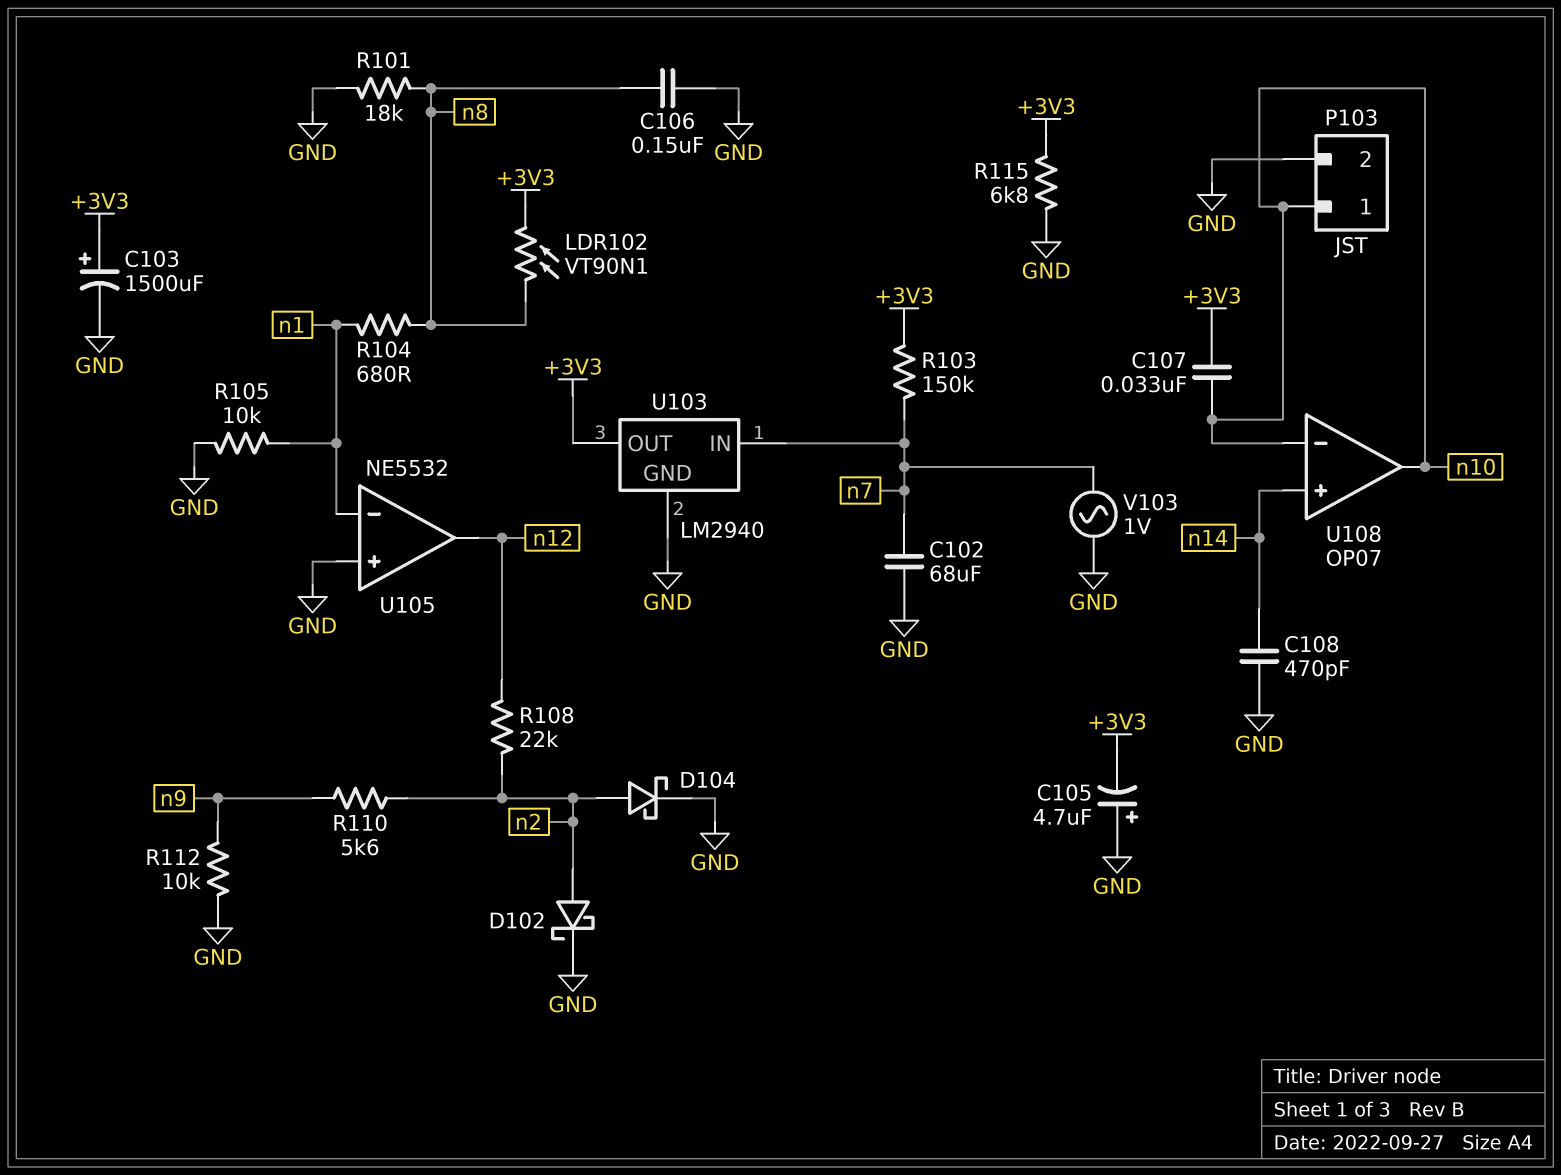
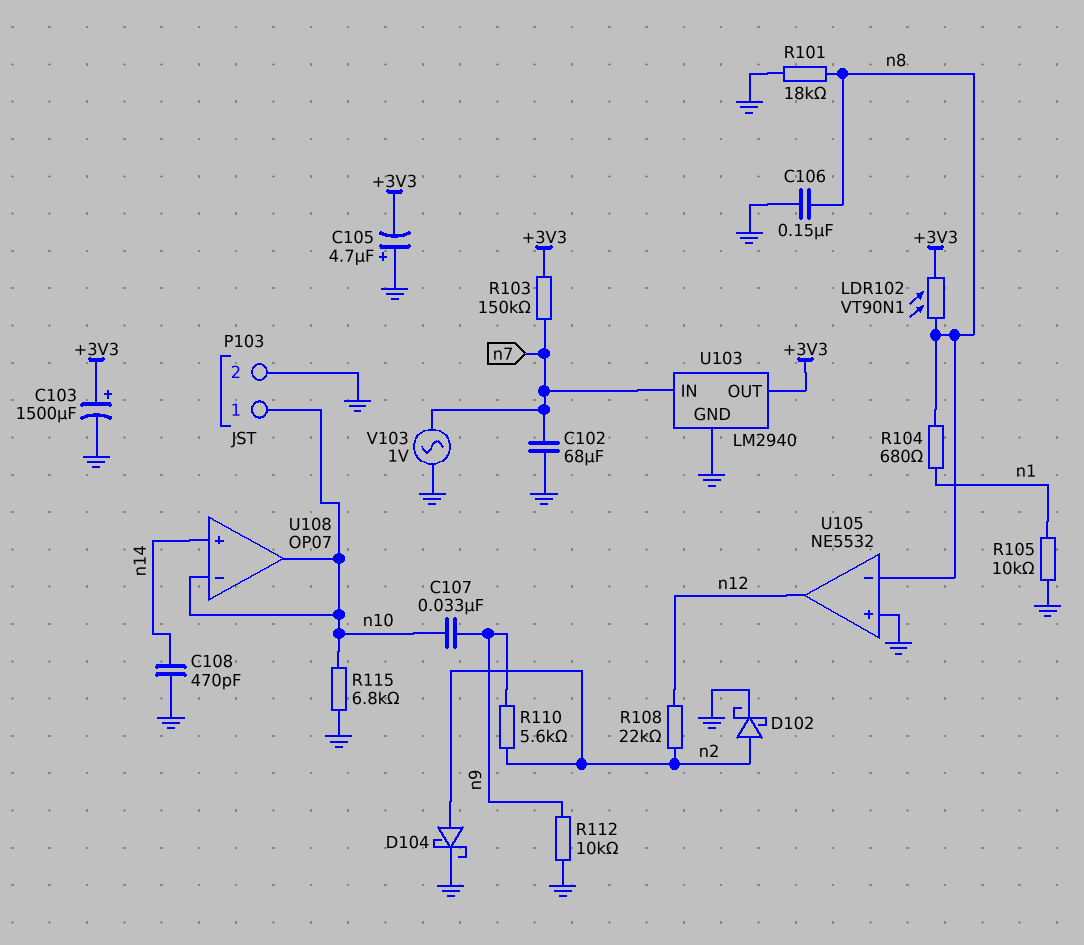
C107: 33nF (+3V3, n10) -> 33nF (n9, n10)
R115: 6.8k (+3V3, GND) -> 6.8k (GND, n10)
U105 pin in-: n1 -> n8

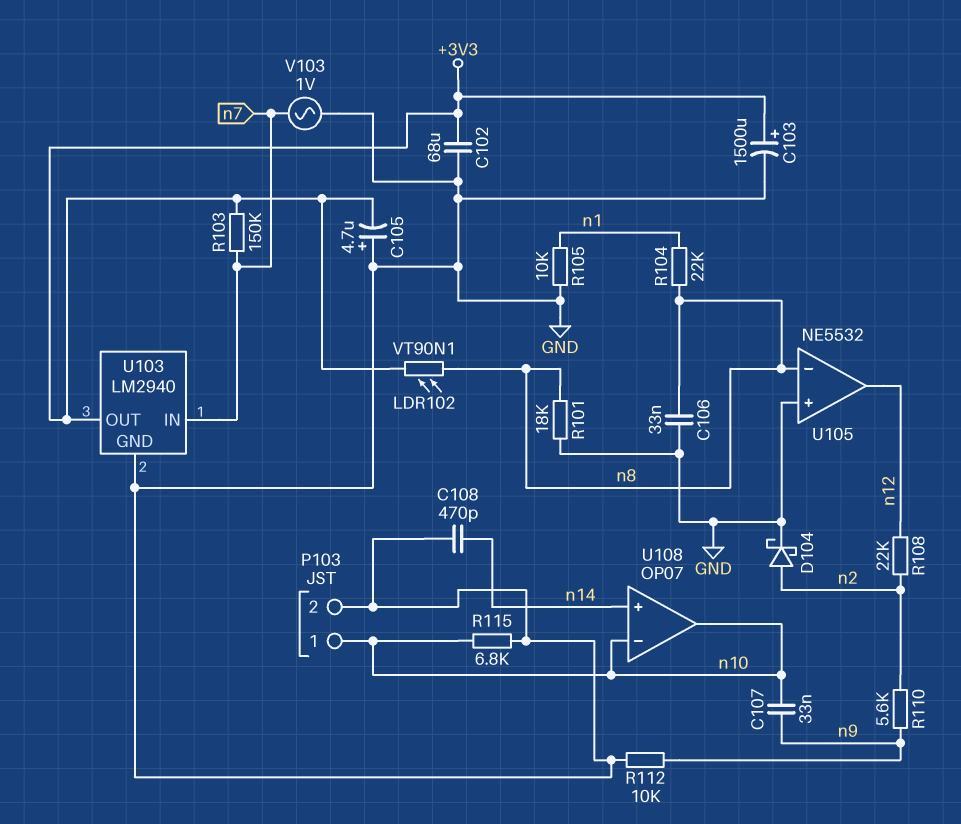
C102: 68uF (GND, n7) -> 68uF (+3V3, GND)
C106: 150nF (GND, n8) -> 33nF (GND, n8)
D102: schottky (A n2, K GND) -> none
R104: 680 (n1, n8) -> 22k (n1, n8)

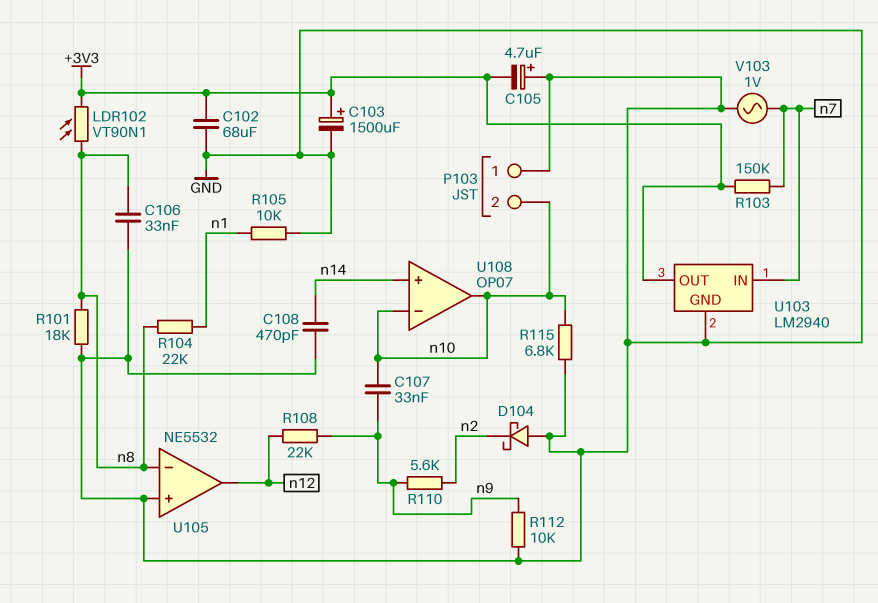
D104: schottky (A n2, K GND) -> schottky (A GND, K n2)
P103 pin 1: n10 -> GND
P103 pin 2: GND -> n10
R108: 22k (n2, n12) -> 22k (n9, n12)

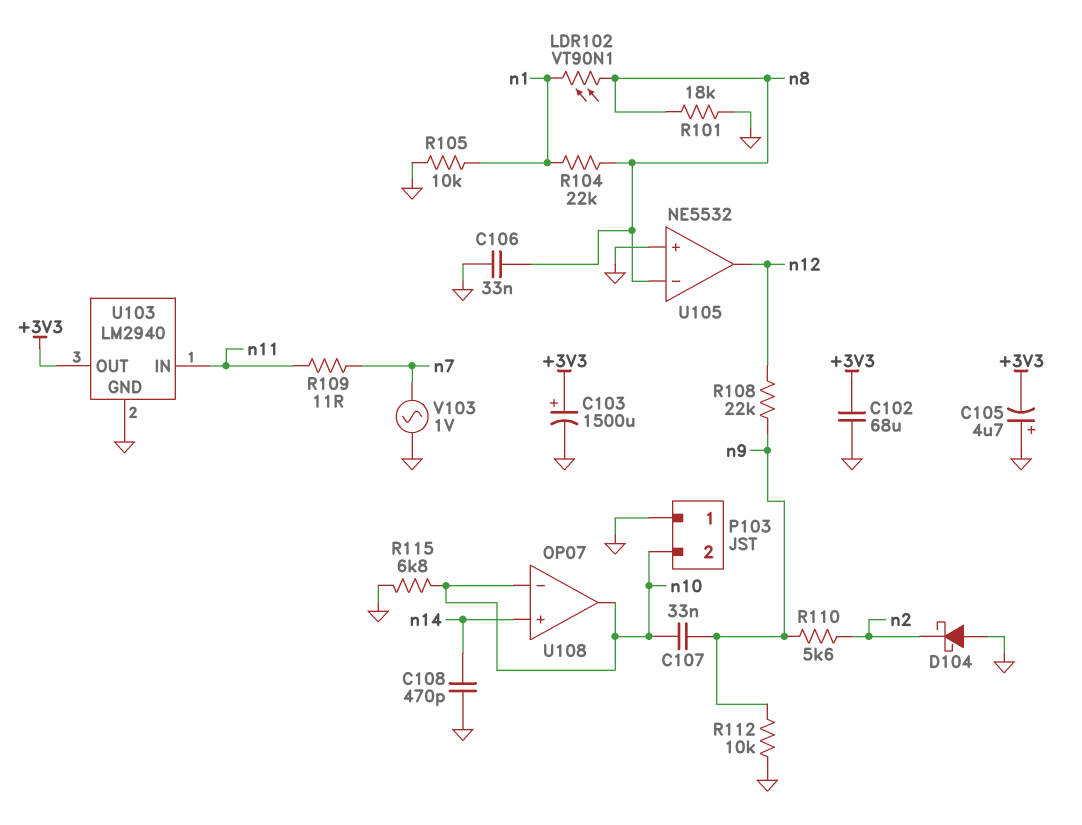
LDR102: VT90N1 (+3V3, n8) -> VT90N1 (n1, n8)
R103: 150k (+3V3, n7) -> none
R109: none -> 11 (n7, n11)
U103 pin IN: n7 -> n11

